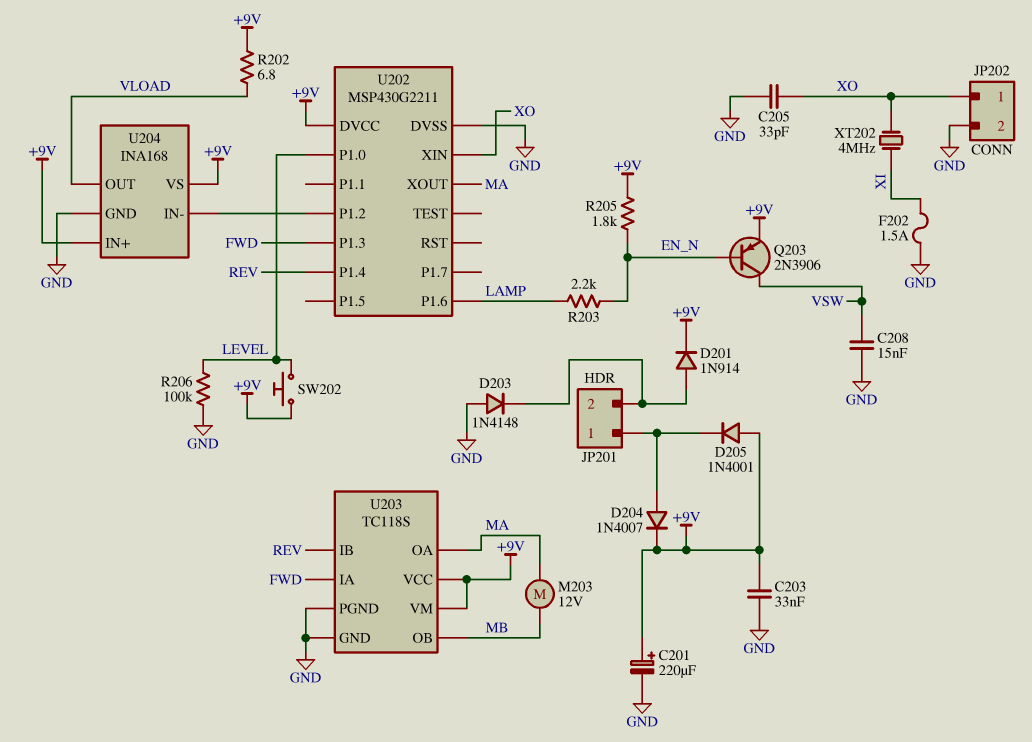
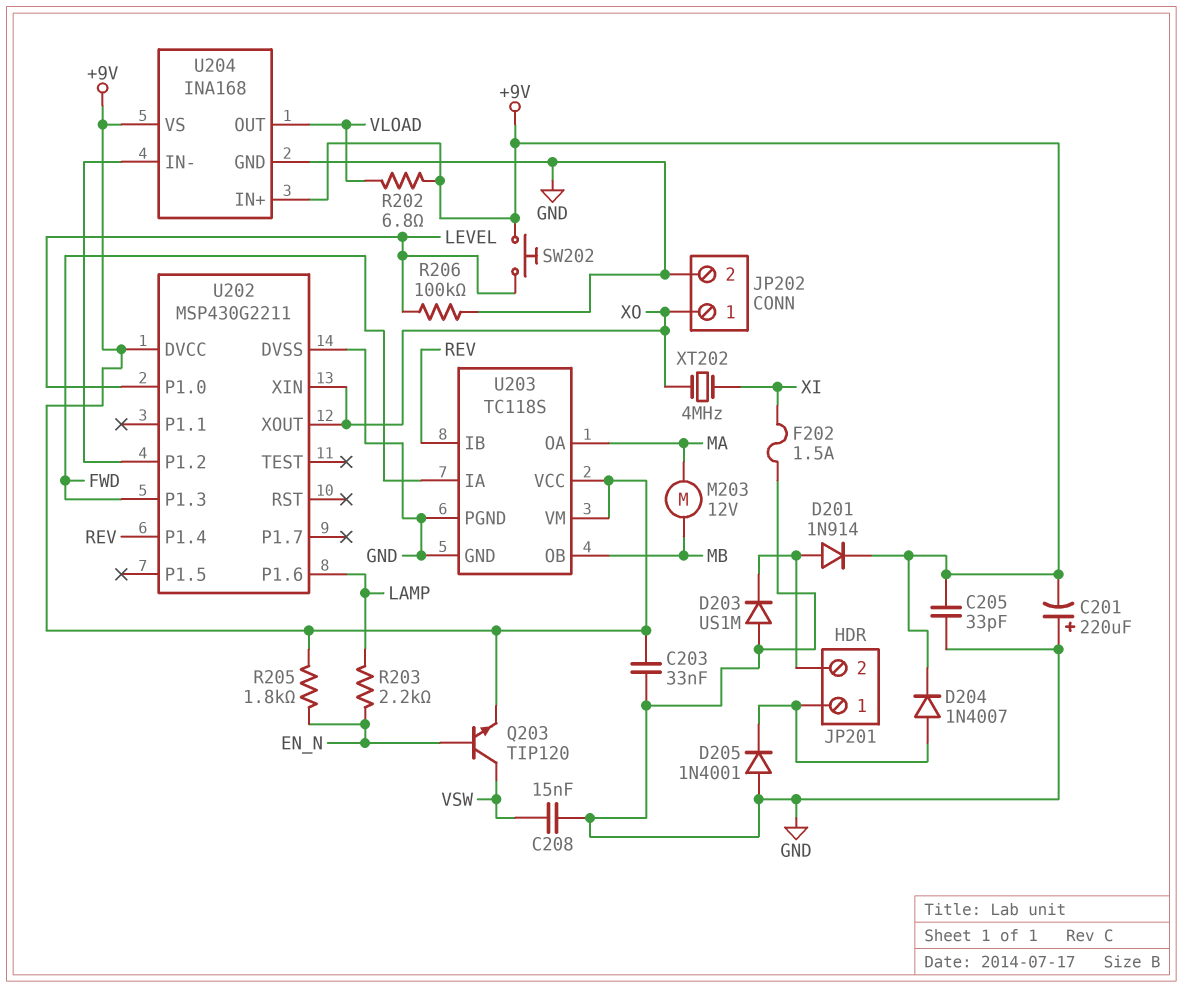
C201: 220uF (plus +9V, minus GND) -> 220uF (plus GND, minus +9V)
C205: 33pF (GND, XO) -> 33pF (+9V, GND)
D203: diode 1N4148 (A GND, K JP201/2) -> diode US1M (A GND, K JP201/2)
D205: diode 1N4001 (A +9V, K JP201/1) -> diode 1N4001 (A GND, K JP201/1)
Q203: PNP 2N3906 (B EN_N, C VSW, E +9V) -> NPN TIP120 (B EN_N, C VSW, E +9V)
U202 pin XOUT: MA -> XO

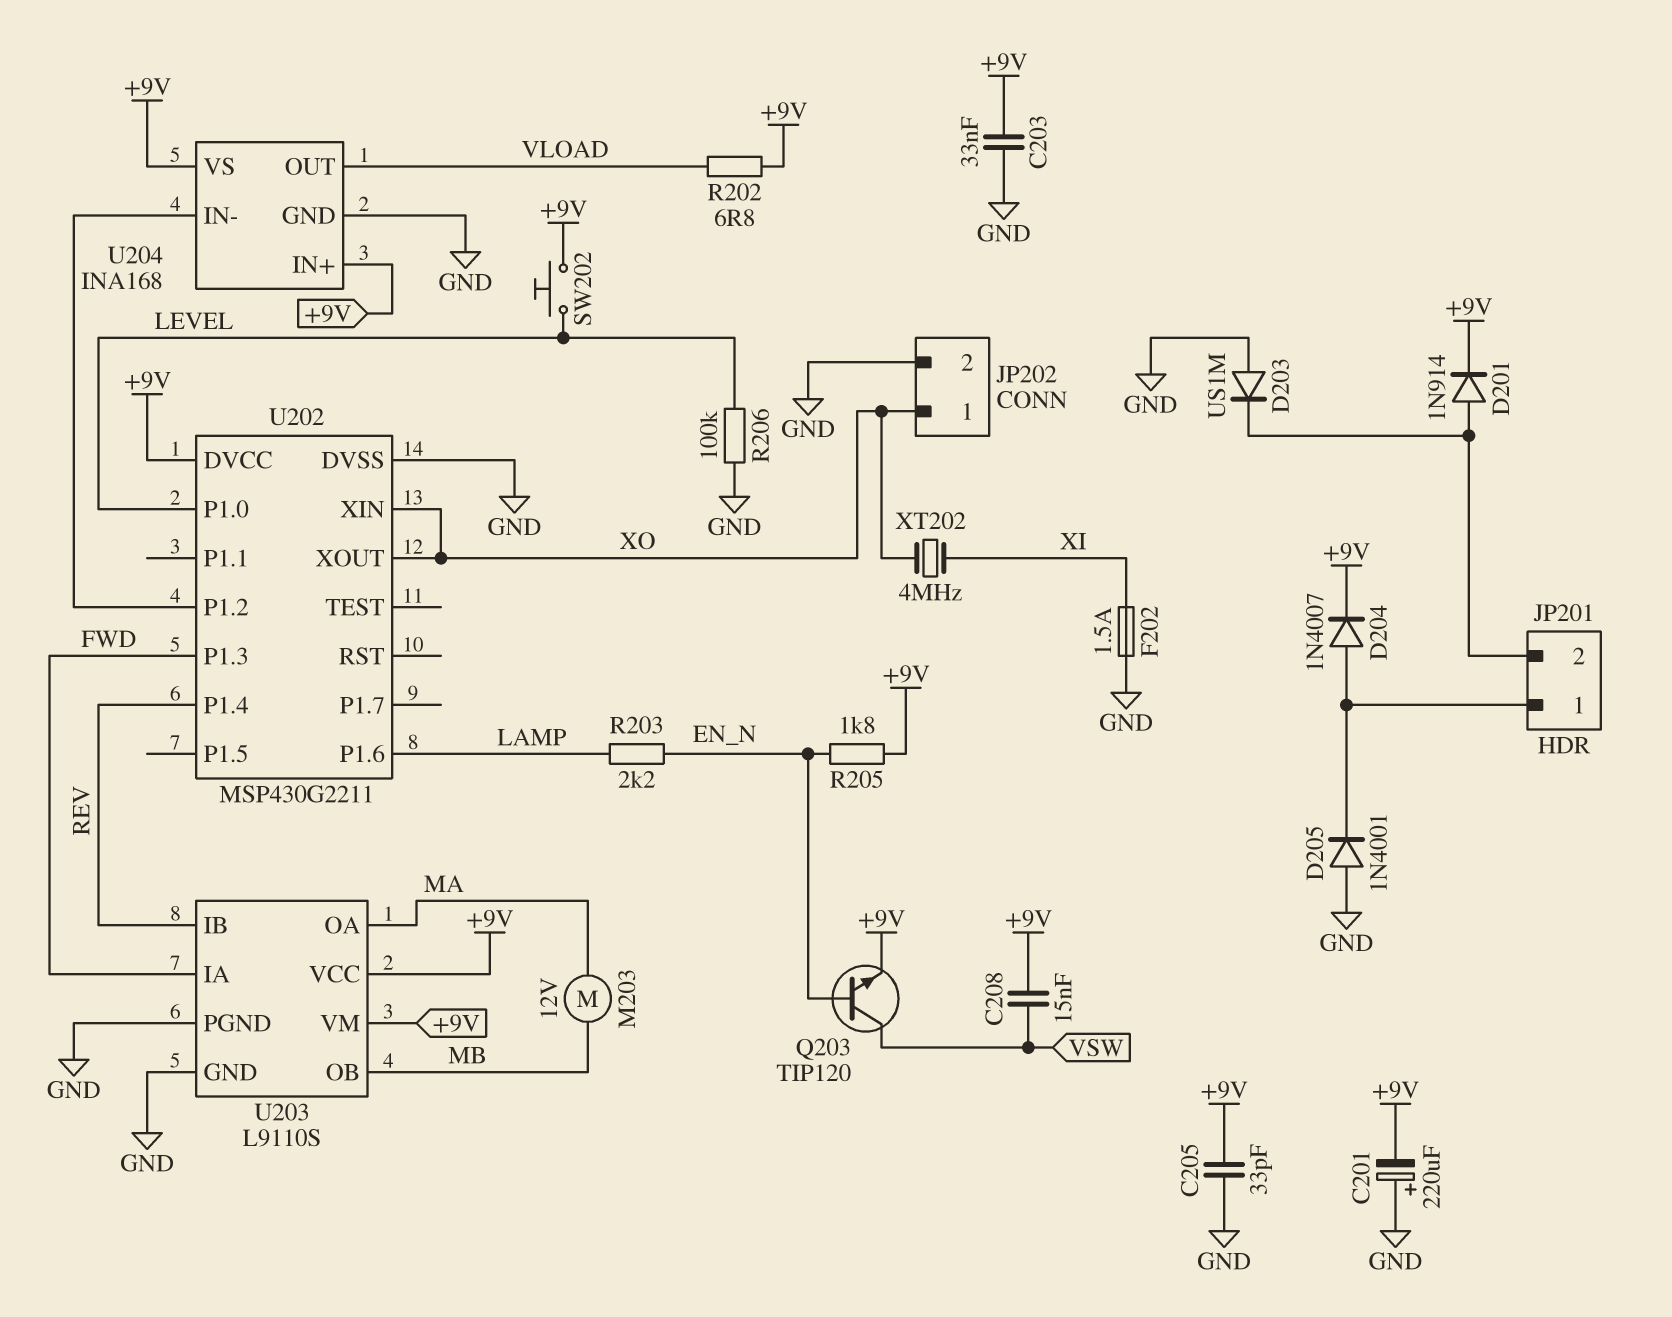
C208: 15nF (GND, VSW) -> 15nF (+9V, VSW)
U203: TC118S -> L9110S

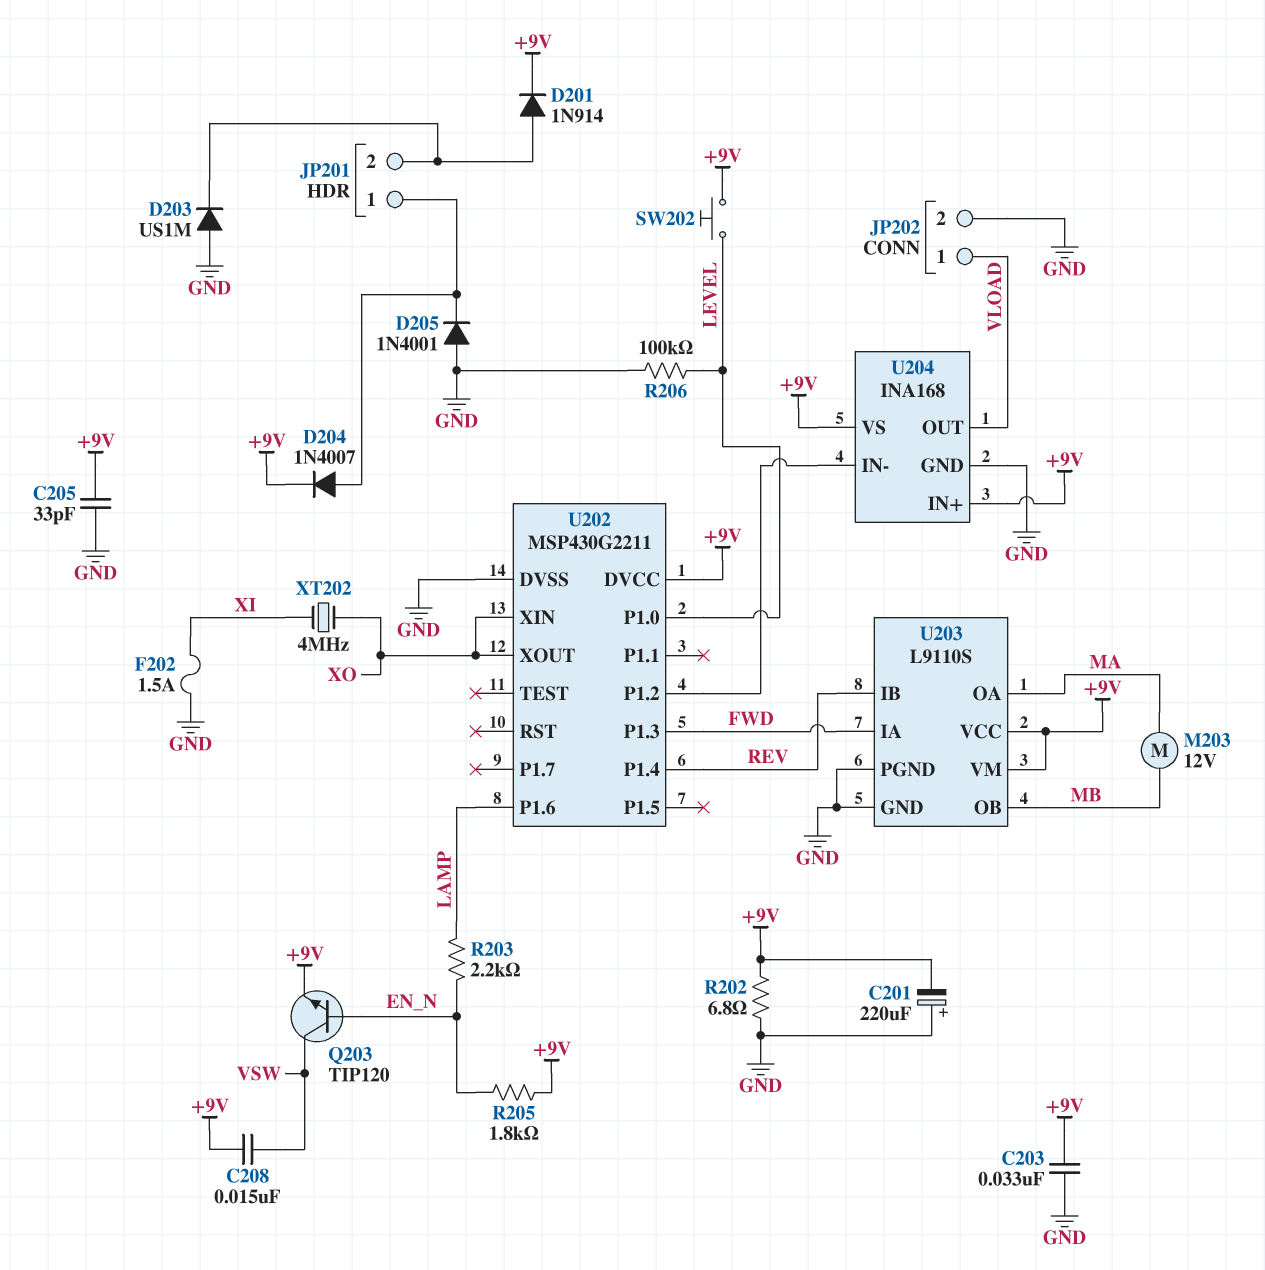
JP202 pin 1: XO -> VLOAD
R202: 6.8 (+9V, VLOAD) -> 6.8 (+9V, GND)

